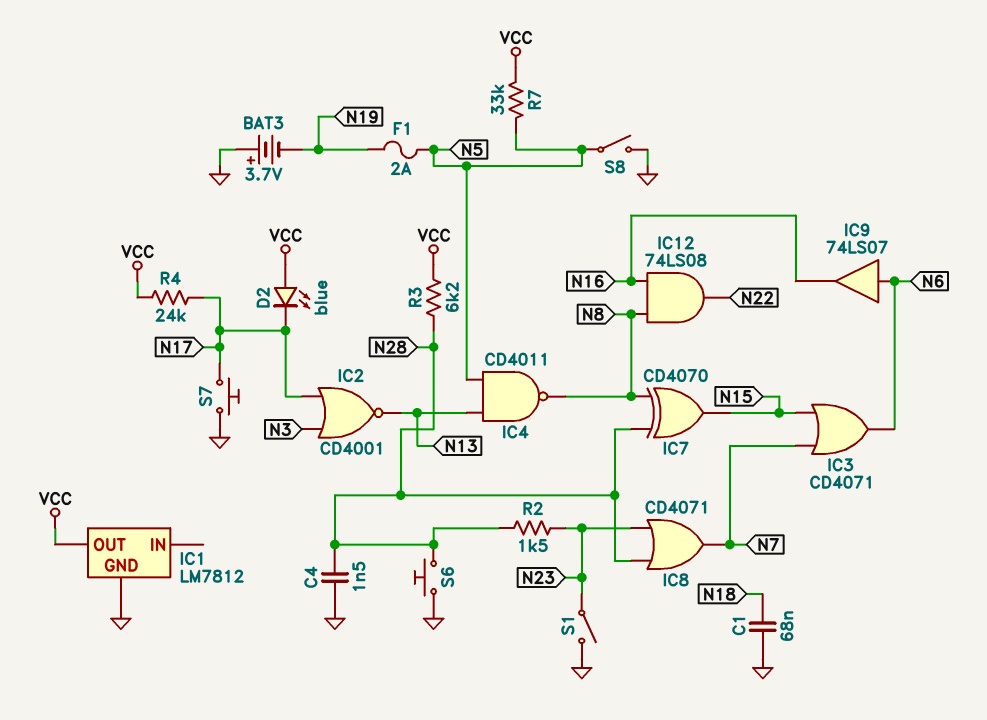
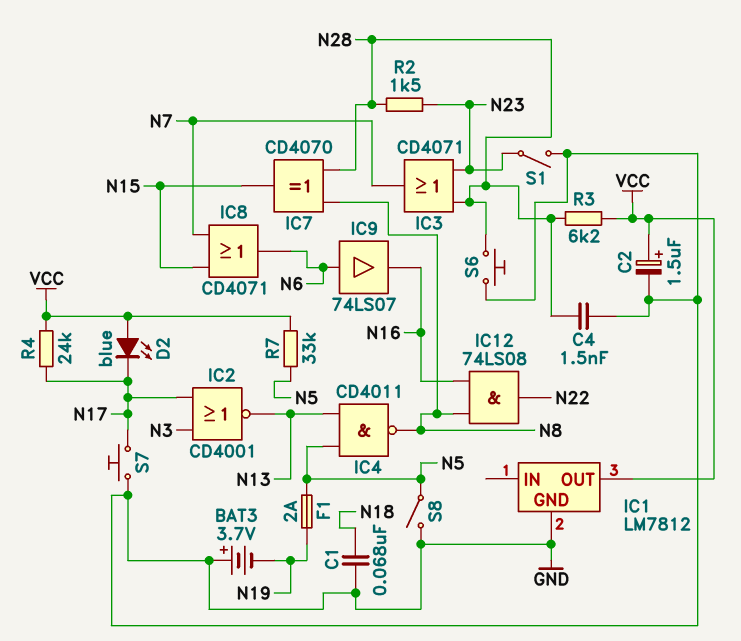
C2: none -> 1.5uF (plus VCC, minus GND)
IC3: OR CD4071 (in N7, in N15, out N6) -> OR CD4071 (in N23, in N28, out N7)
IC8: OR CD4071 (in N23, in N28, out N7) -> OR CD4071 (in N7, in N15, out N6)

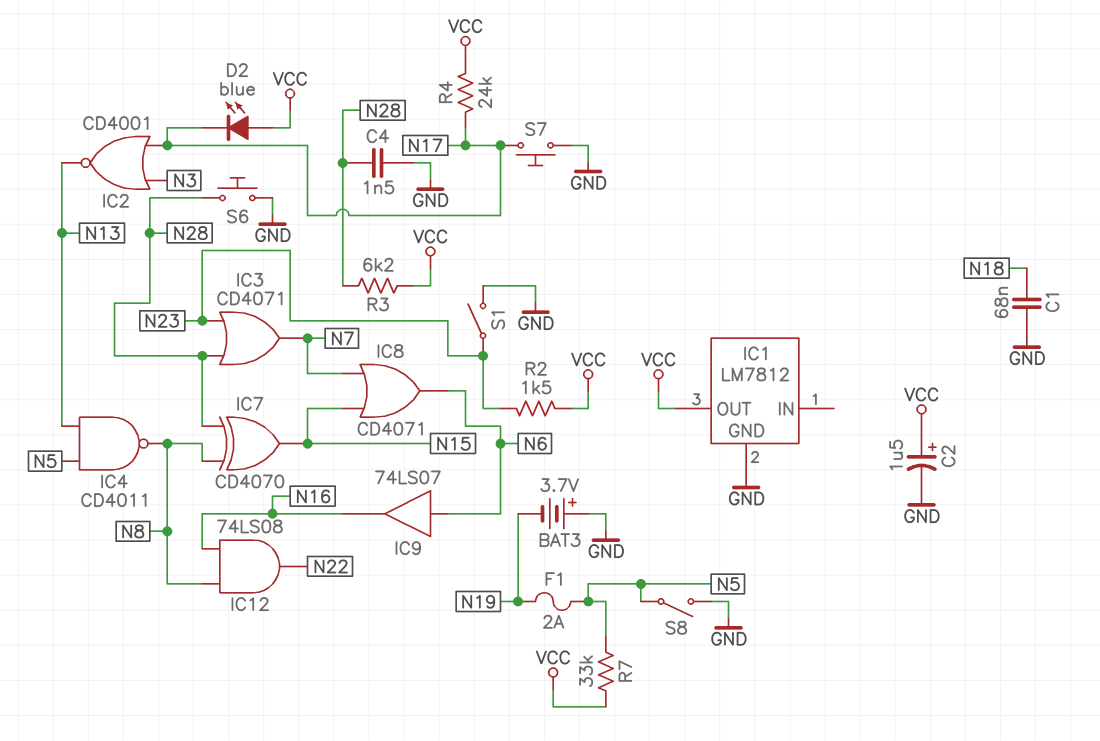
R2: 1.5k (N23, N28) -> 1.5k (N23, VCC)

